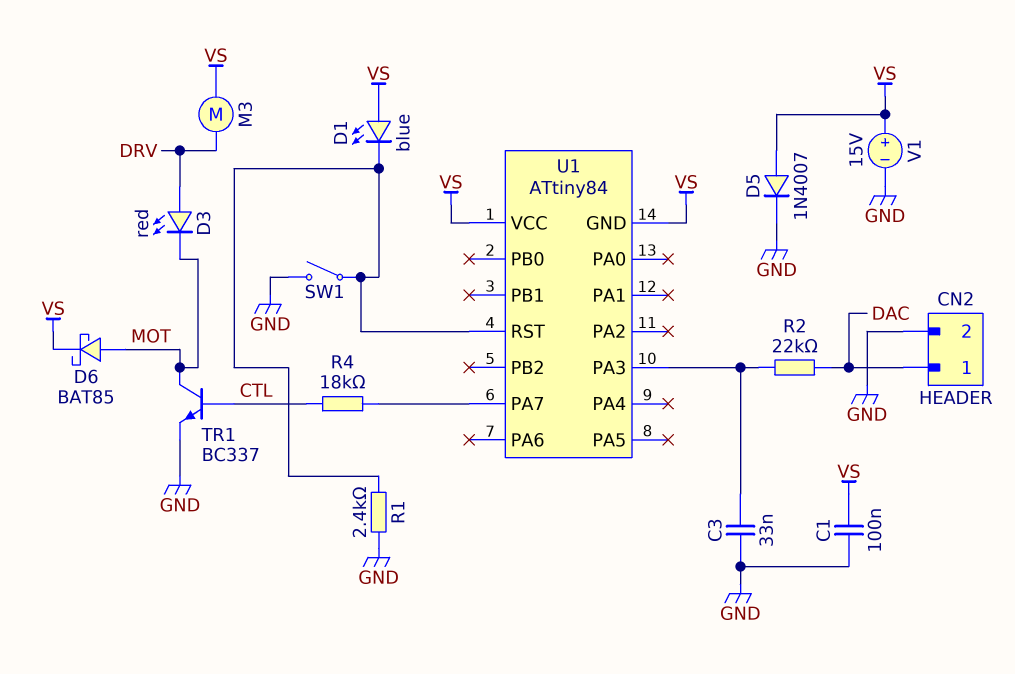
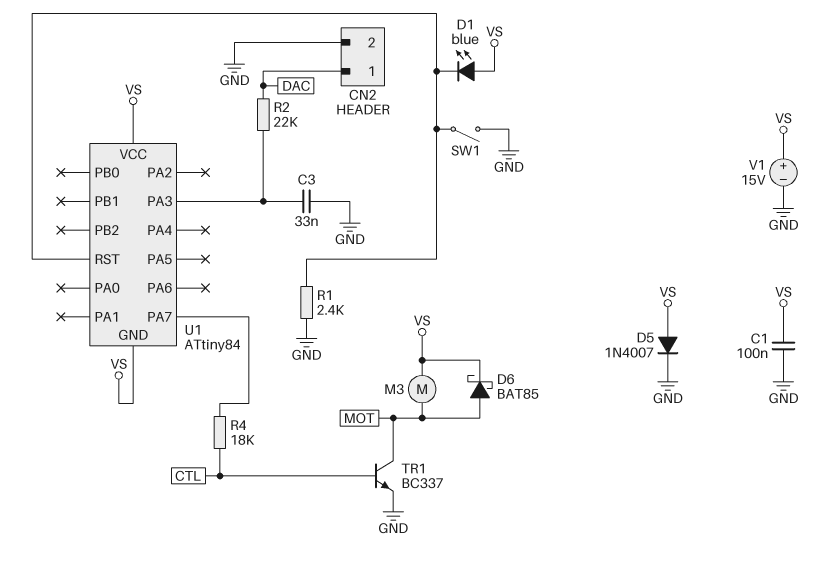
D3: LED red (A DRV, K MOT) -> none
M3: motor (DRV, VS) -> motor (MOT, VS)

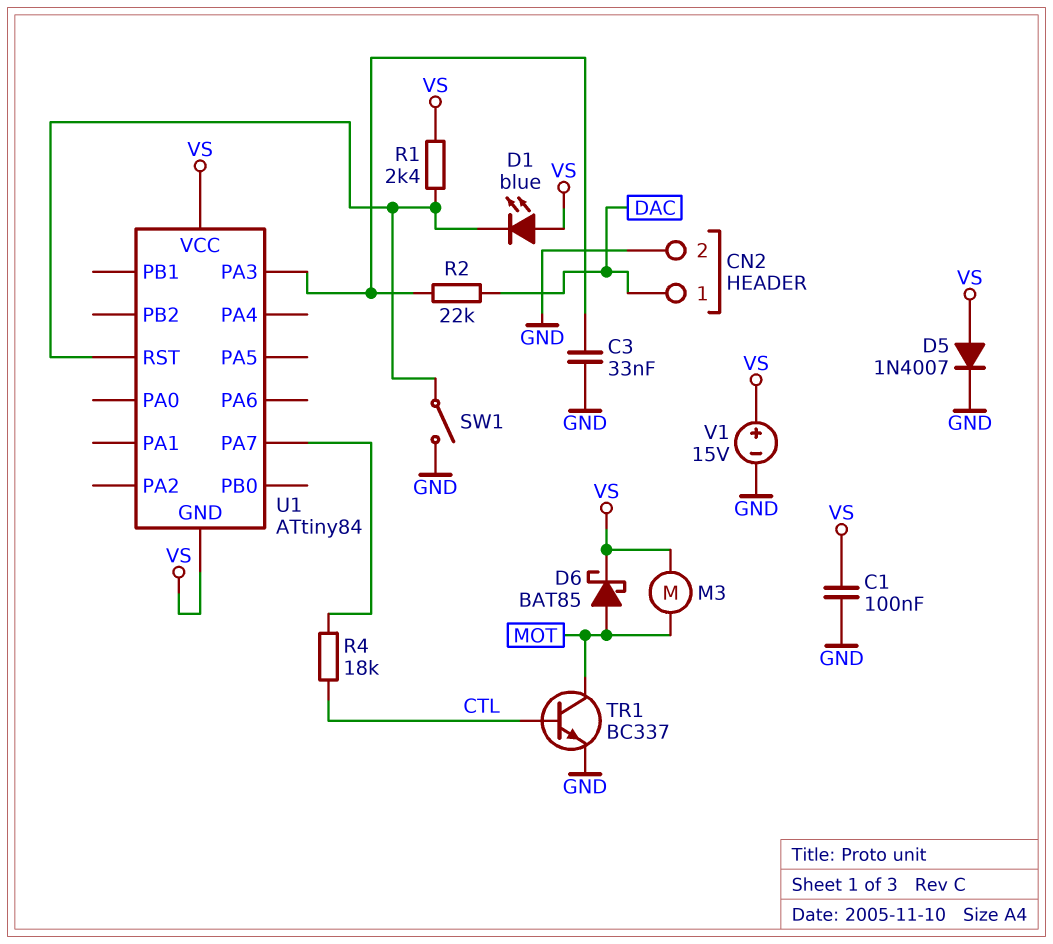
R1: 2.4k (GND, U1/RST) -> 2.4k (U1/RST, VS)

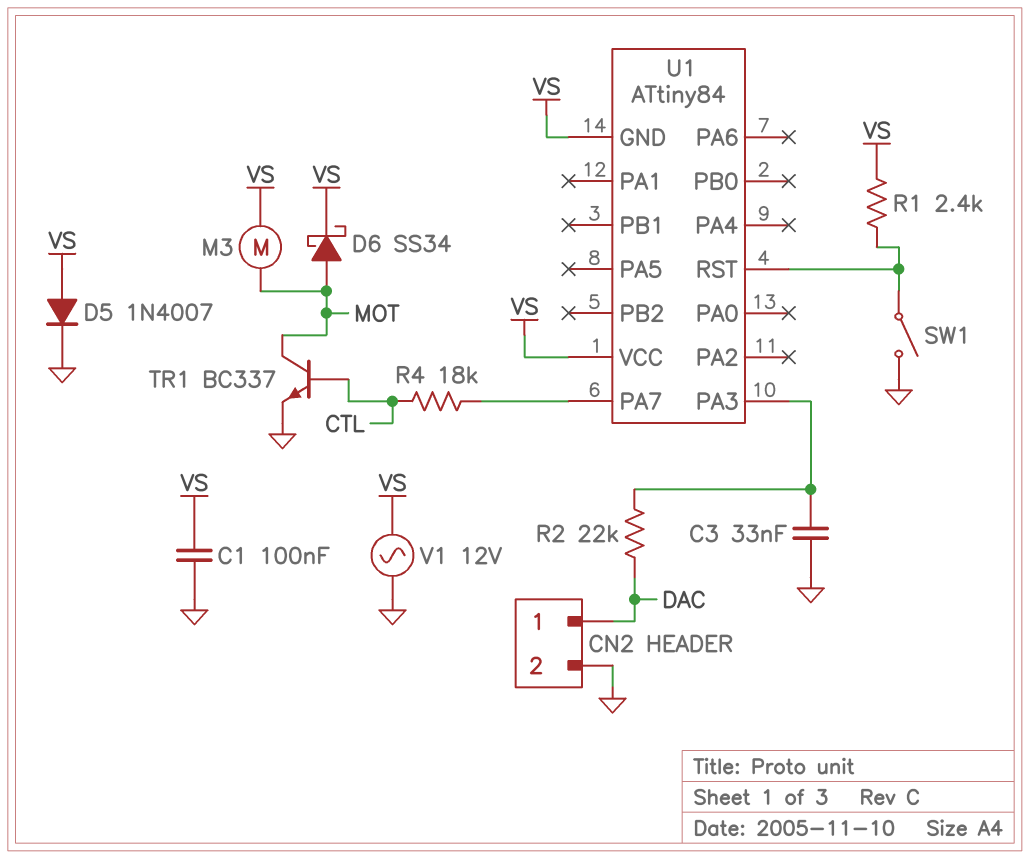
D1: LED blue (A VS, K U1/RST) -> none
D6: schottky BAT85 (A MOT, K VS) -> schottky SS34 (A MOT, K VS)
V1: 15V (plus VS, minus GND) -> AC 12V (GND, VS)

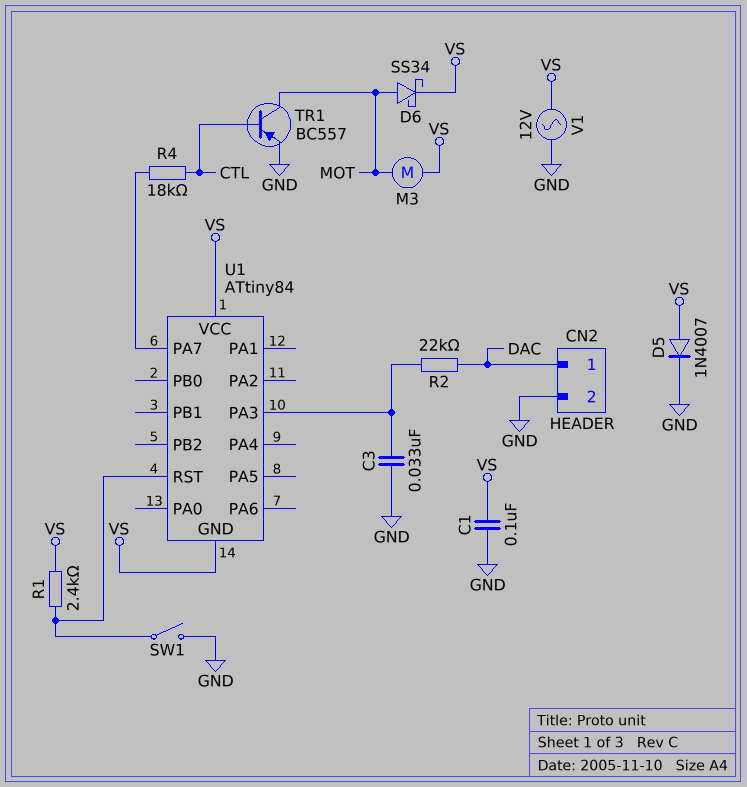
TR1: NPN BC337 (B CTL, C MOT, E GND) -> PNP BC557 (B CTL, C MOT, E GND)

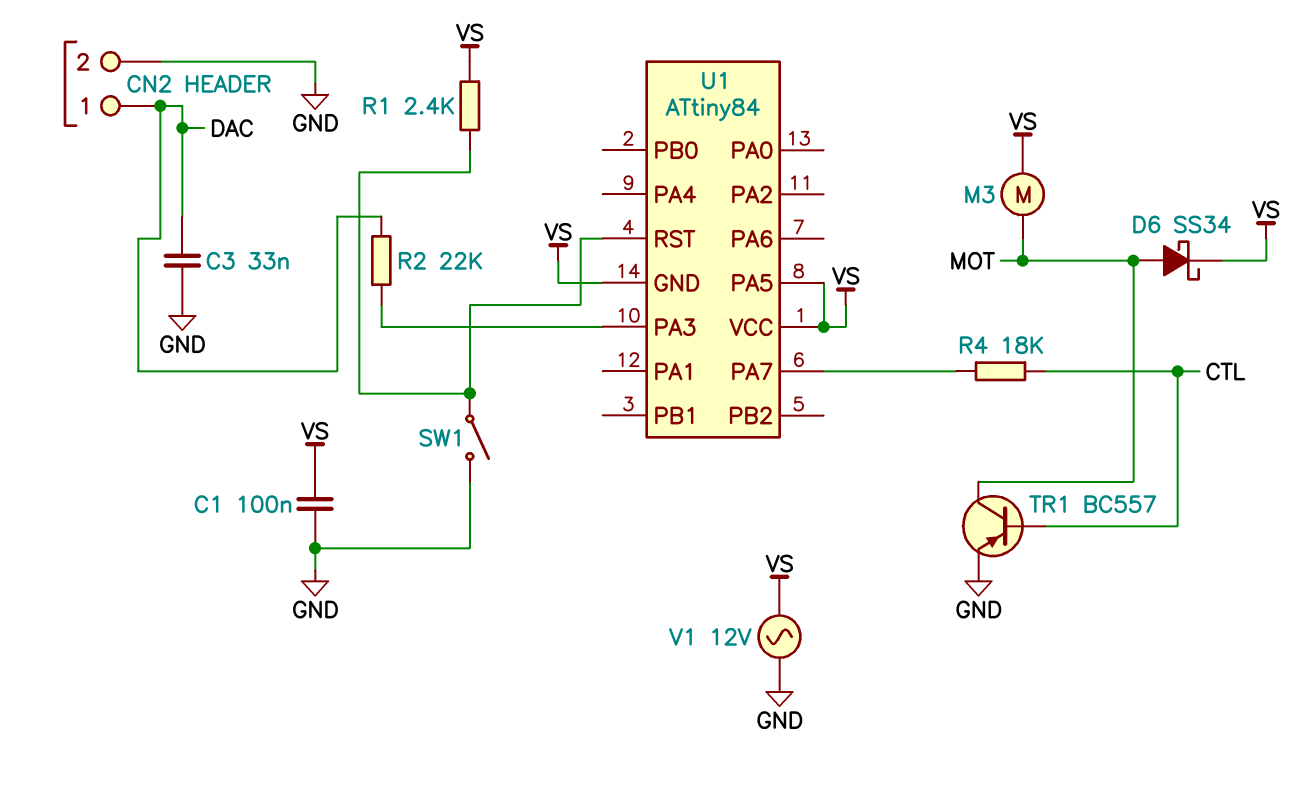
C3: 33nF (GND, U1/PA3) -> 33nF (DAC, GND)
D5: diode 1N4007 (A VS, K GND) -> none
U1 pin PA5: none -> VS

